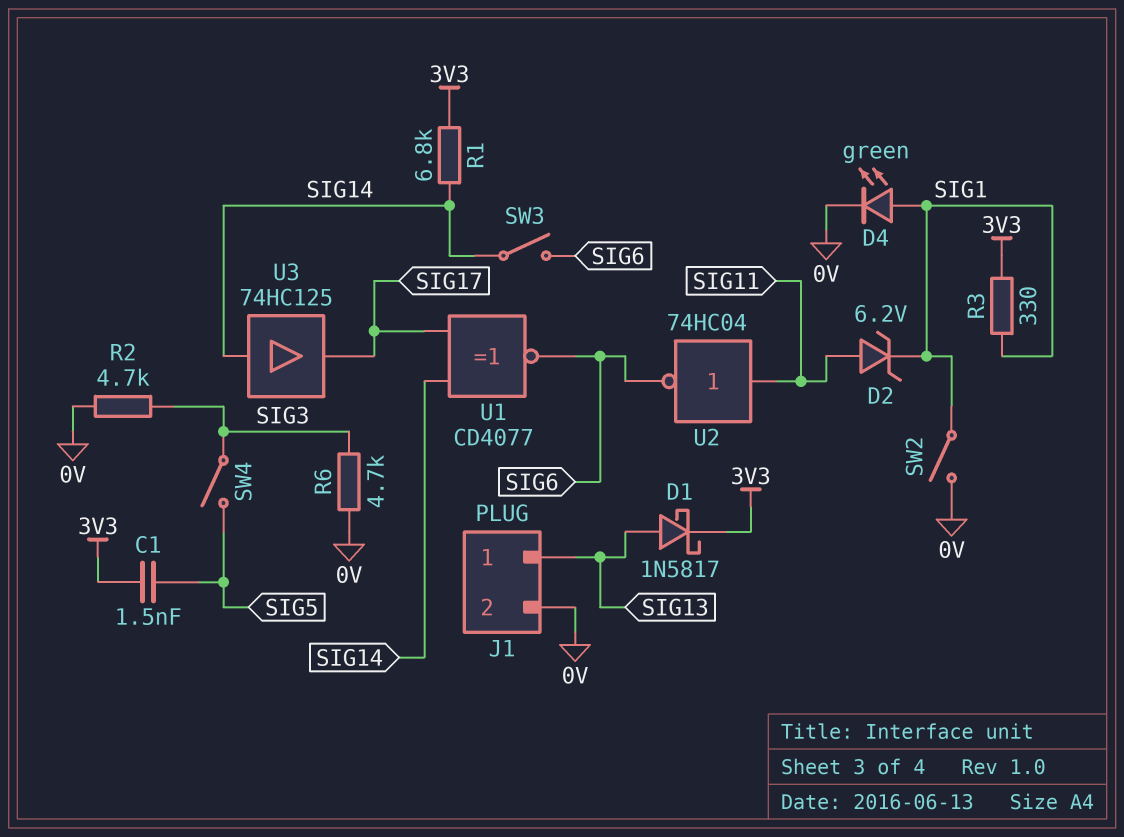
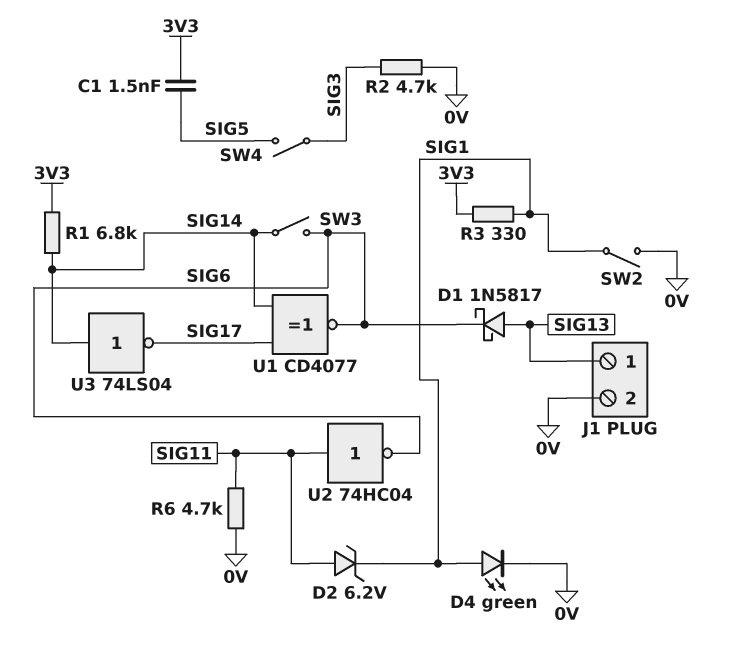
D1: schottky 1N5817 (A SIG13, K 3V3) -> schottky 1N5817 (A SIG13, K SIG6)
R6: 4.7k (0V, SIG3) -> 4.7k (0V, SIG11)
U3: buffer 74HC125 (in SIG14, out SIG17) -> NOT 74LS04 (in SIG14, out SIG17)

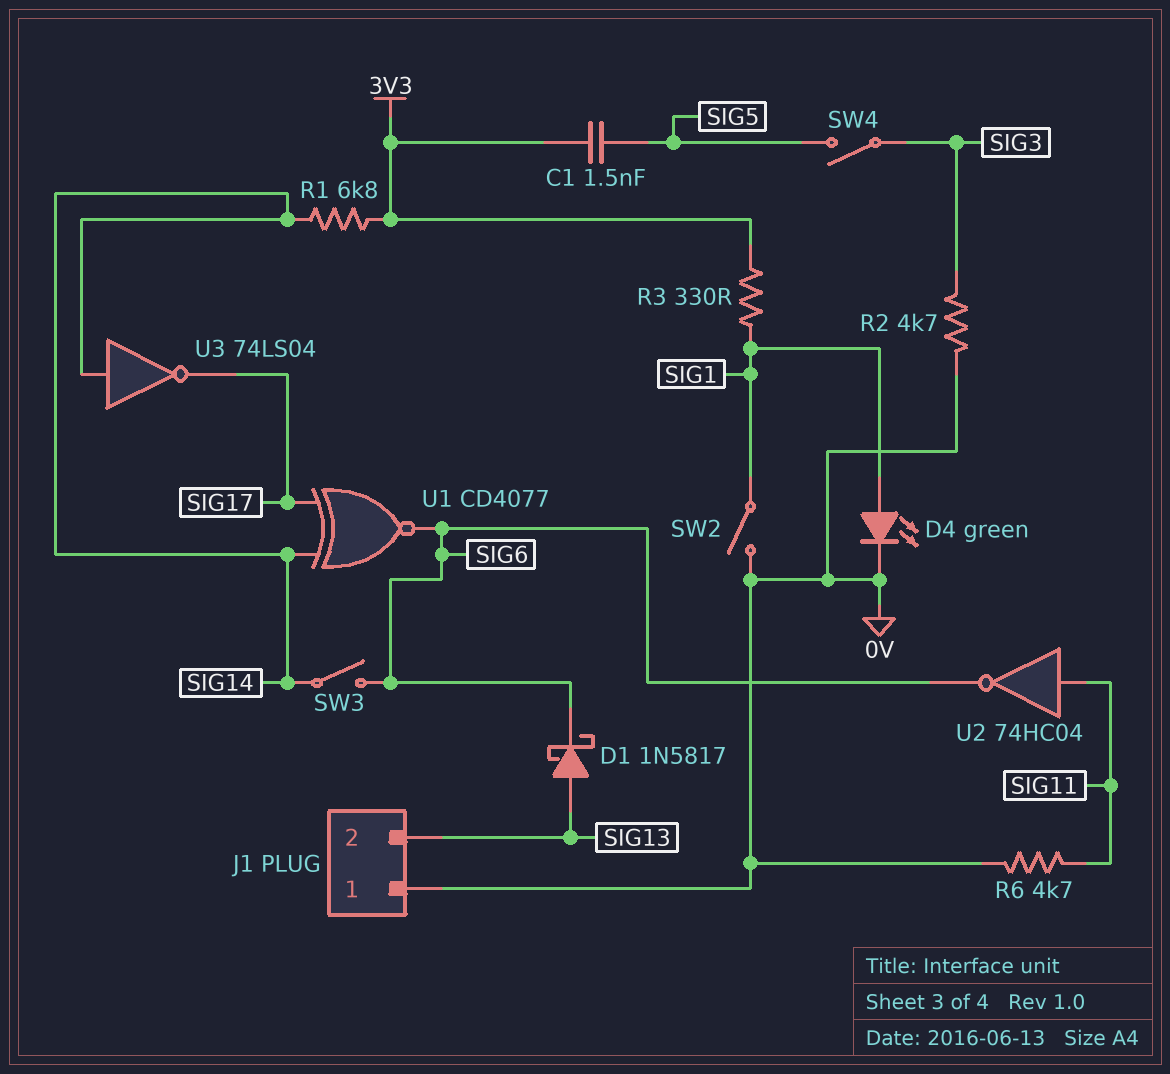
D2: zener 6.2V (A SIG11, K SIG1) -> none
J1 pin 1: SIG13 -> 0V
J1 pin 2: 0V -> SIG13

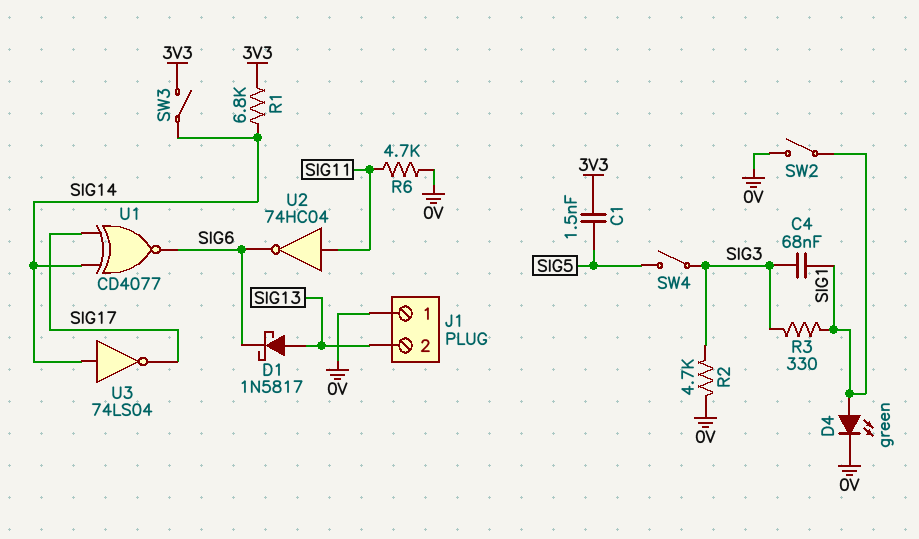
C4: none -> 68nF (SIG1, SIG3)
R3: 330 (3V3, SIG1) -> 330 (SIG1, SIG3)
SW3: switch (SIG6, SIG14) -> switch (3V3, SIG14)

